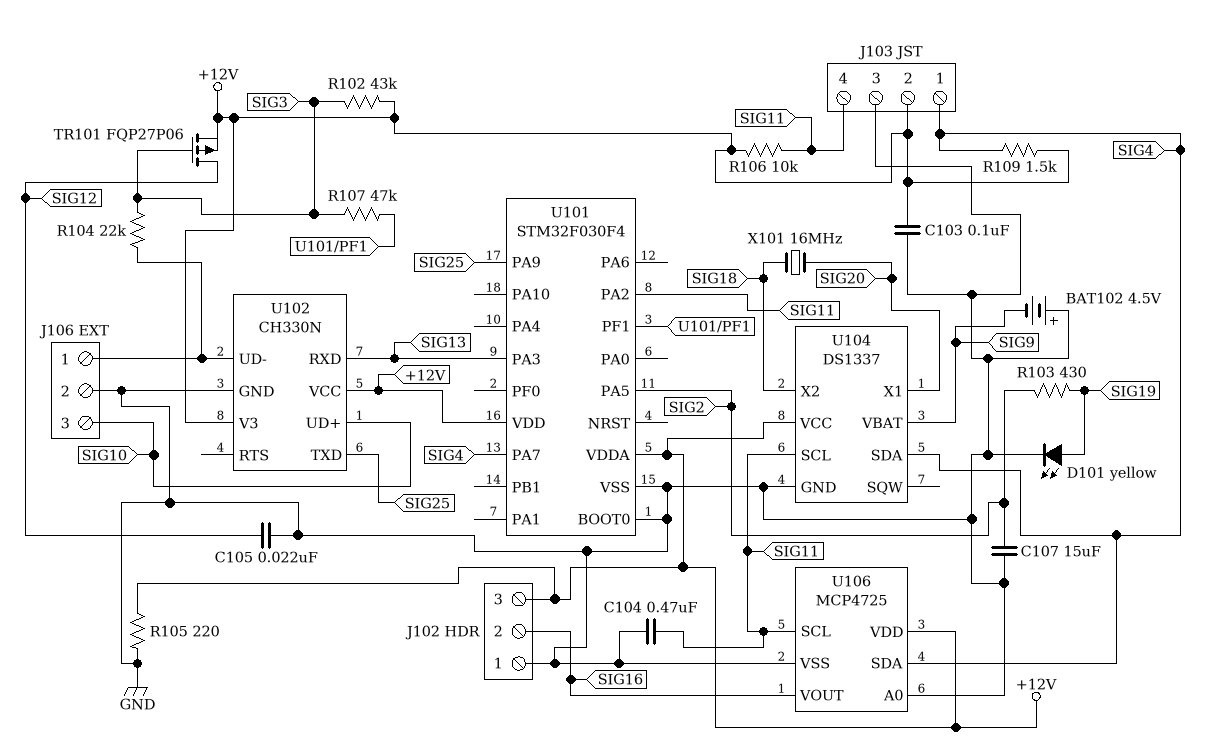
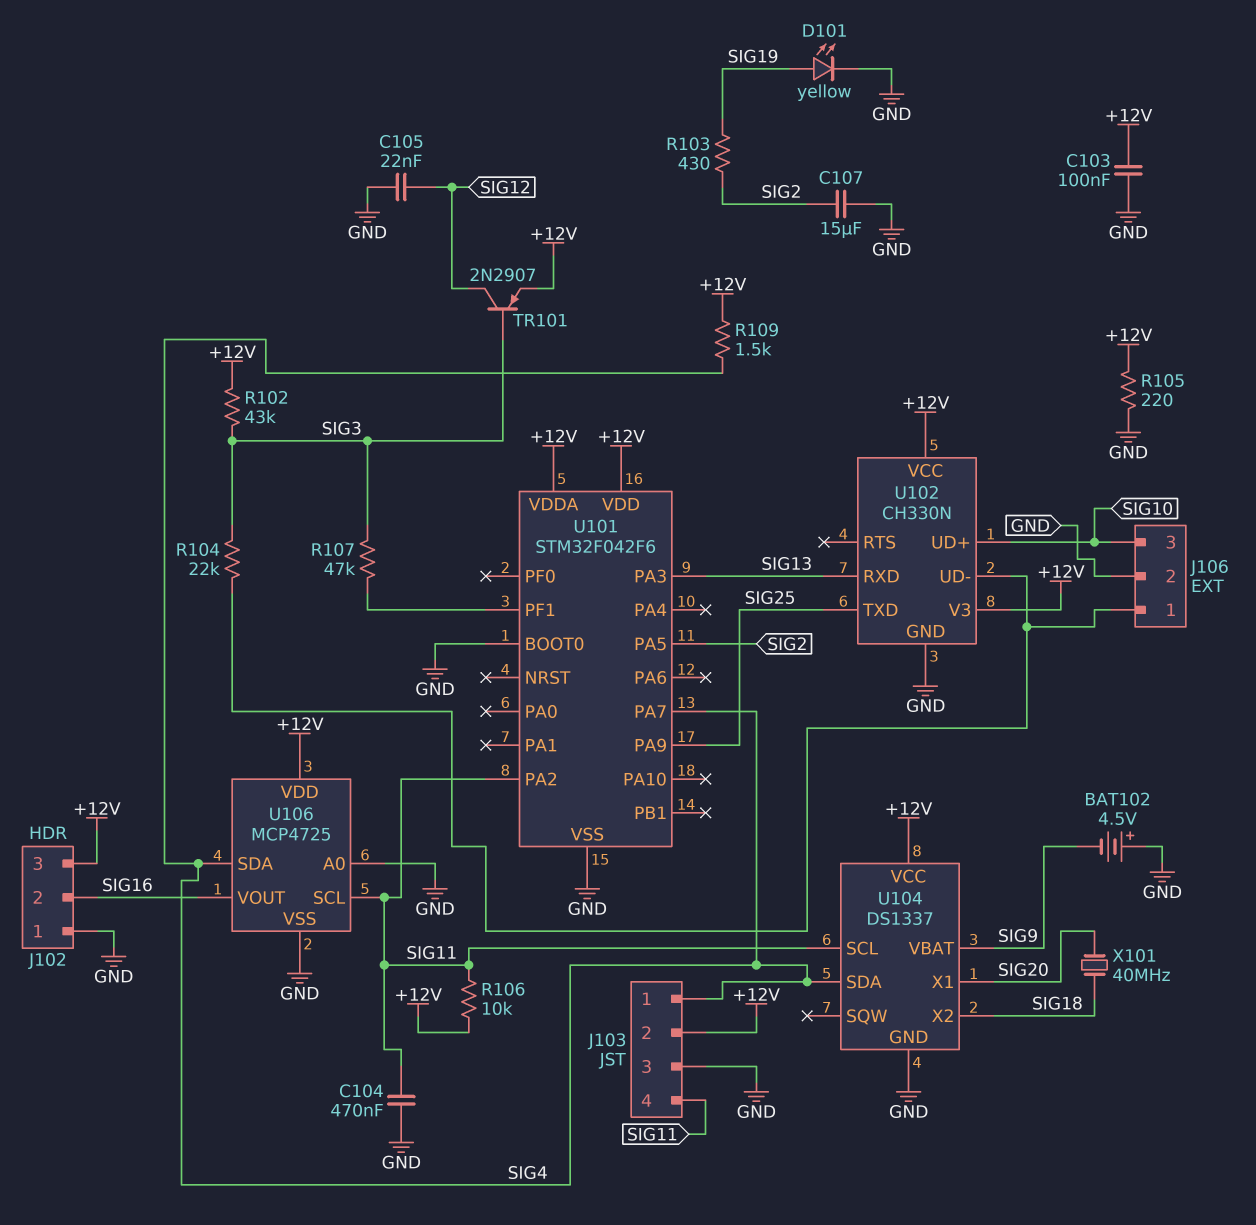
TR101: PMOS FQP27P06 (G SIG3, D SIG12, S +12V) -> PNP 2N2907 (B SIG3, C SIG12, E +12V)
U101: STM32F030F4 -> STM32F042F6
X101: 16MHz (SIG18, SIG20) -> 40MHz (SIG18, SIG20)

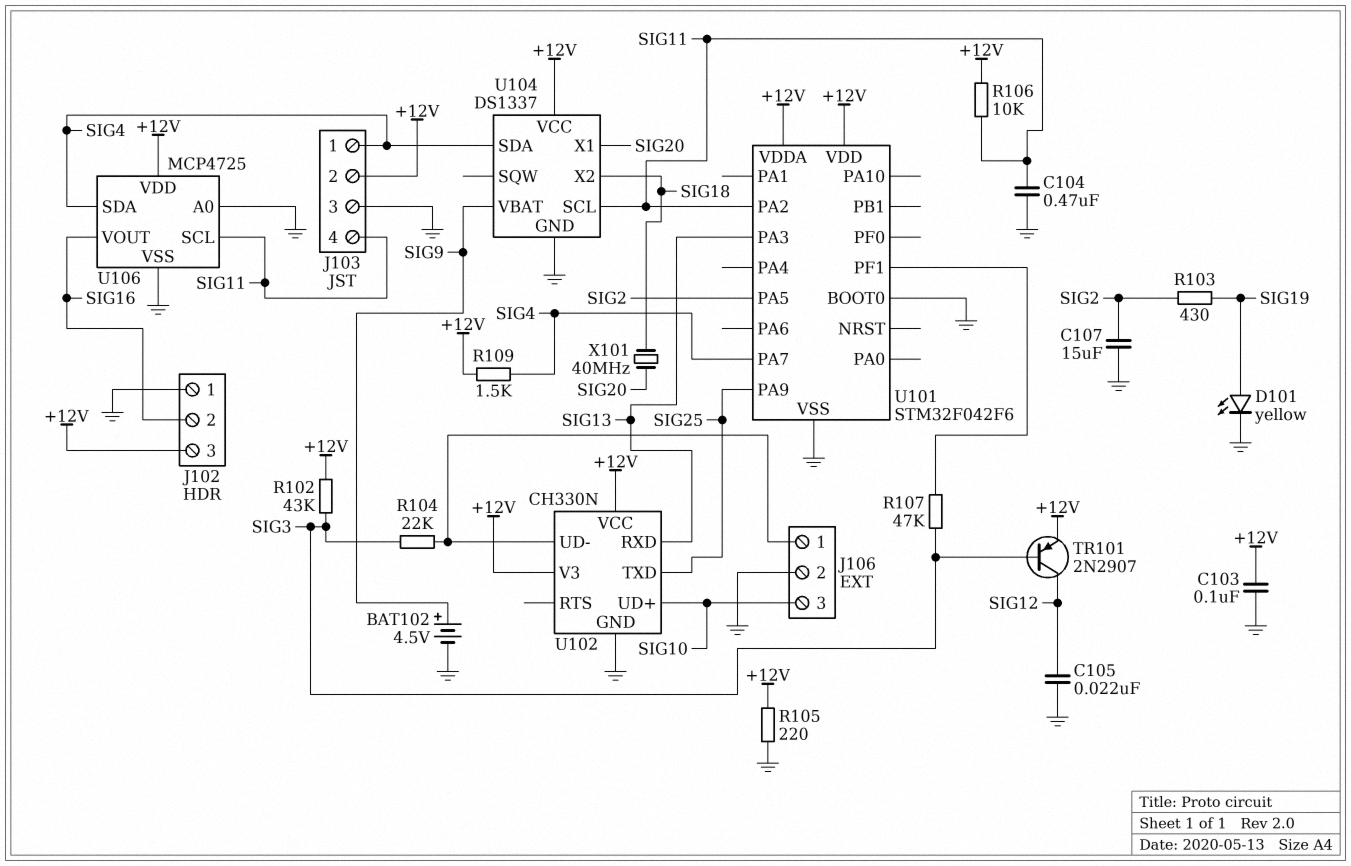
BAT102: 4.5V (plus GND, minus SIG9) -> 4.5V (plus SIG9, minus GND)

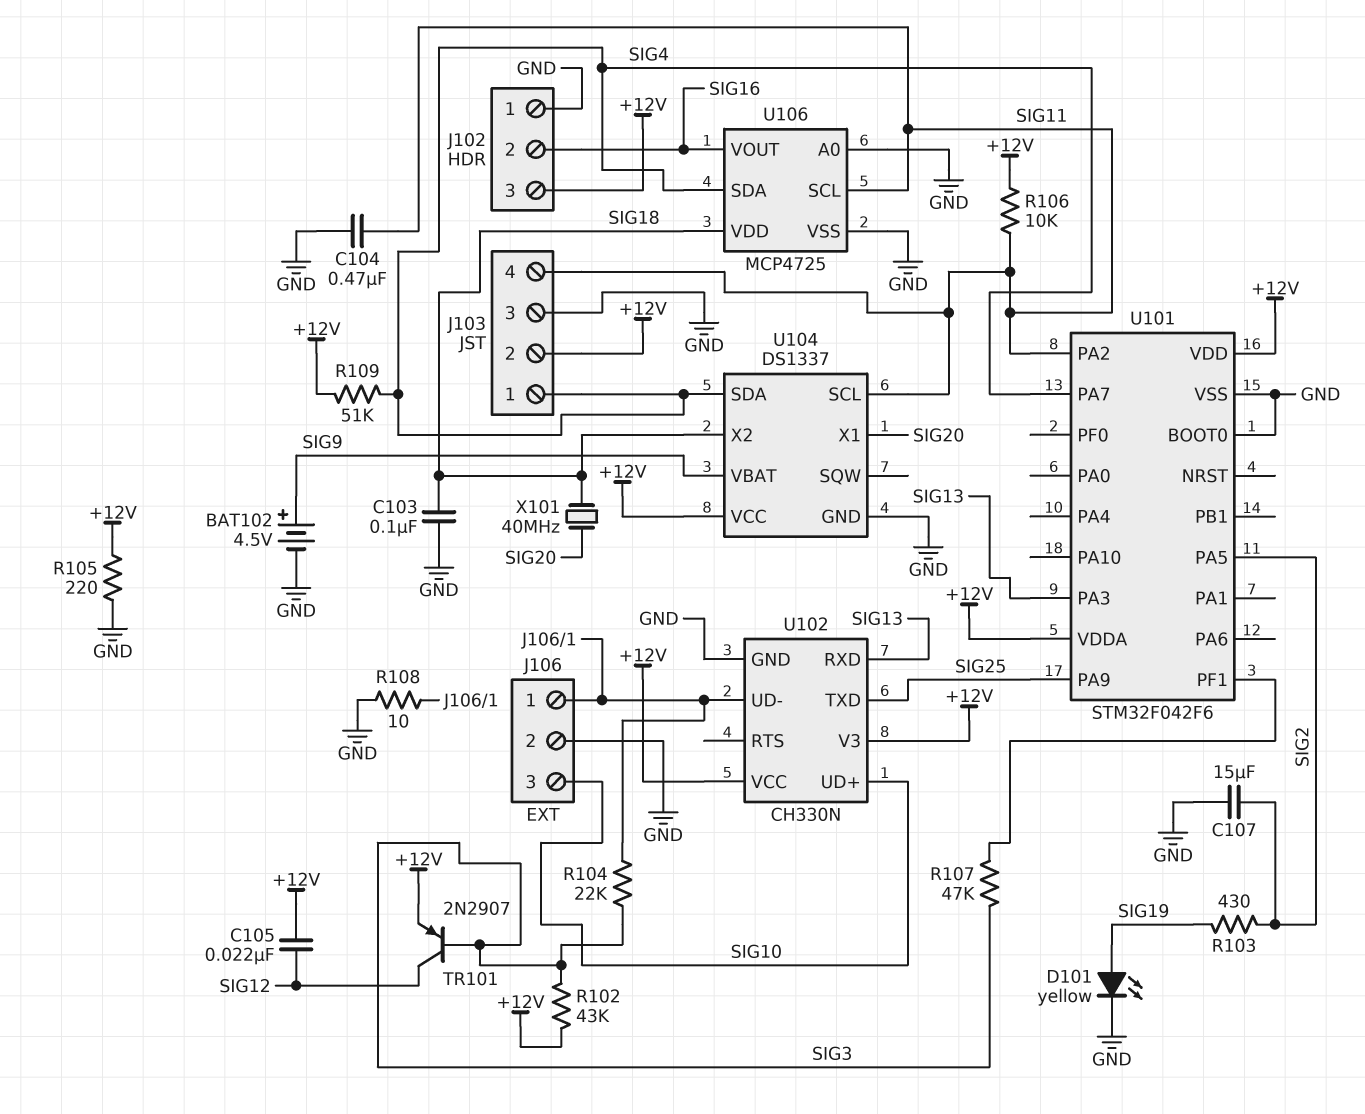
C103: 100nF (+12V, GND) -> 100nF (GND, SIG18)
C105: 22nF (GND, SIG12) -> 22nF (+12V, SIG12)
R108: none -> 10 (GND, J106/1)
R109: 1.5k (+12V, SIG4) -> 51k (+12V, SIG4)
U106 pin VDD: +12V -> SIG18

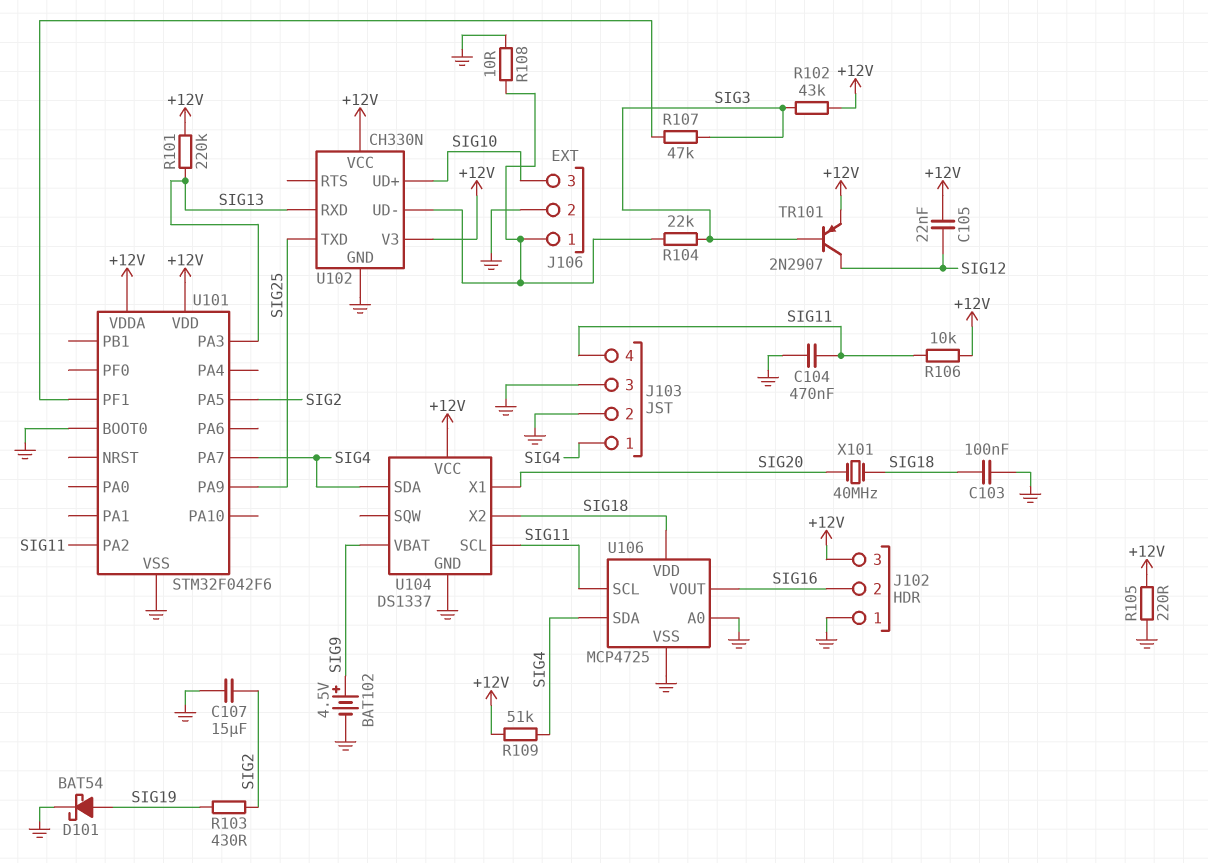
D101: LED yellow (A SIG19, K GND) -> schottky BAT54 (A SIG19, K GND)
J103 pin 2: +12V -> GND
R101: none -> 220k (+12V, SIG13)

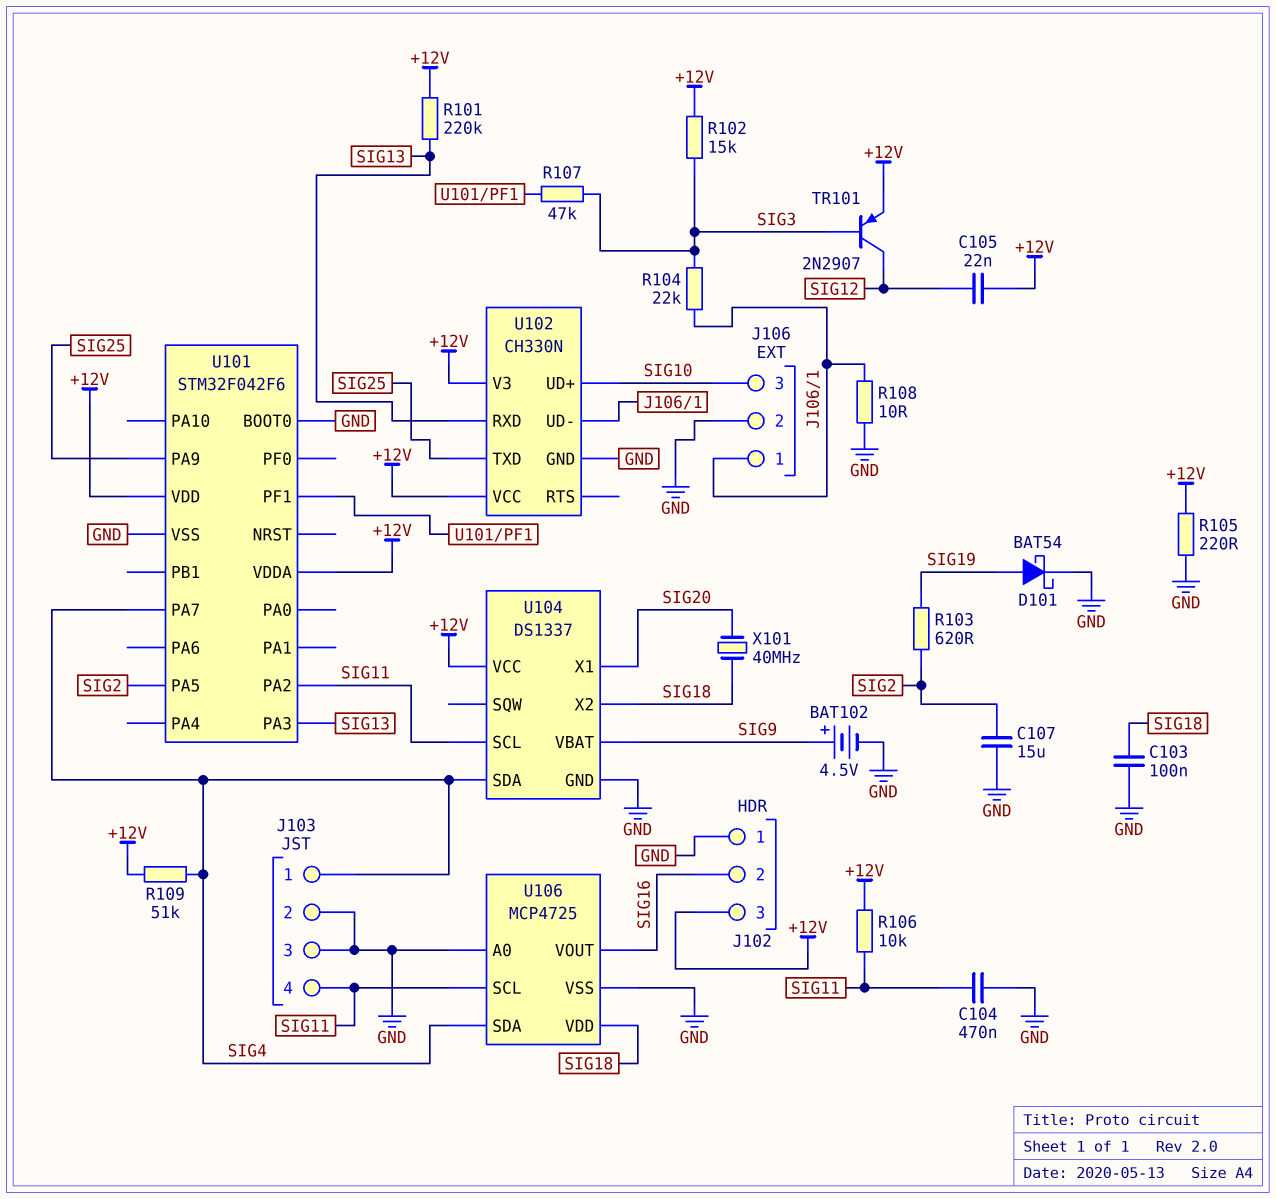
R102: 43k (+12V, SIG3) -> 15k (+12V, SIG3)
R103: 430 (SIG2, SIG19) -> 620 (SIG2, SIG19)

